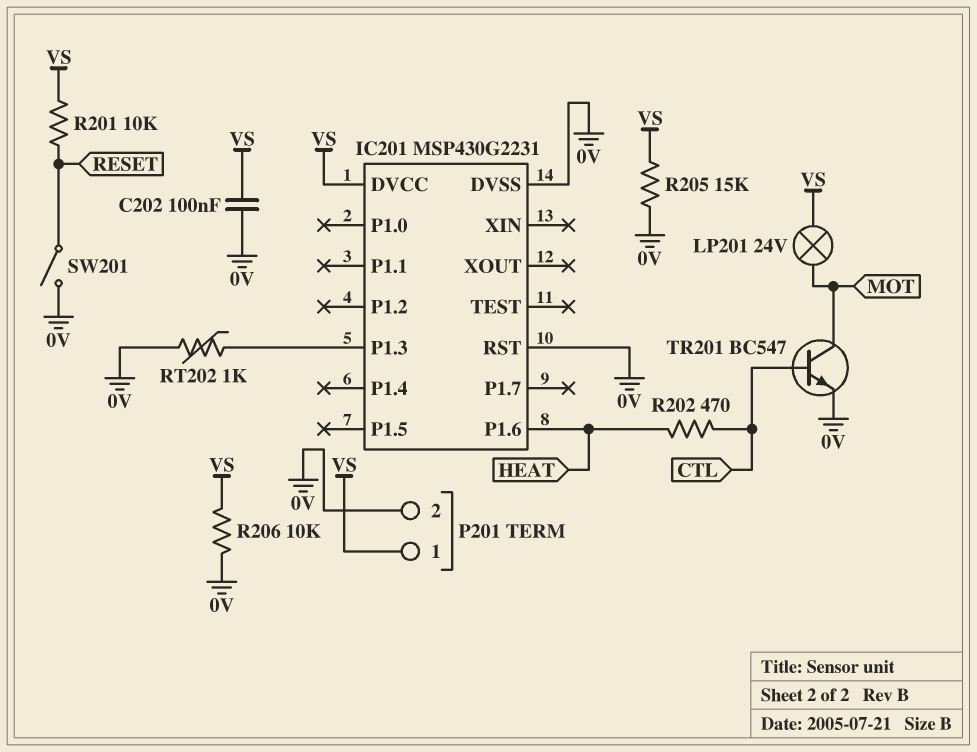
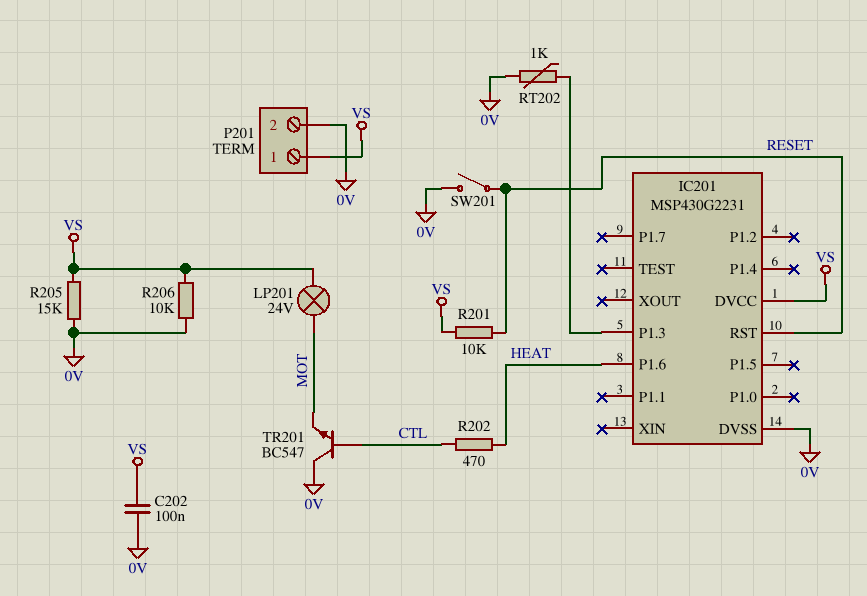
IC201 pin RST: 0V -> RESET
TR201: NPN BC547 (B CTL, C MOT, E 0V) -> NPN BC547 (B CTL, C 0V, E MOT)

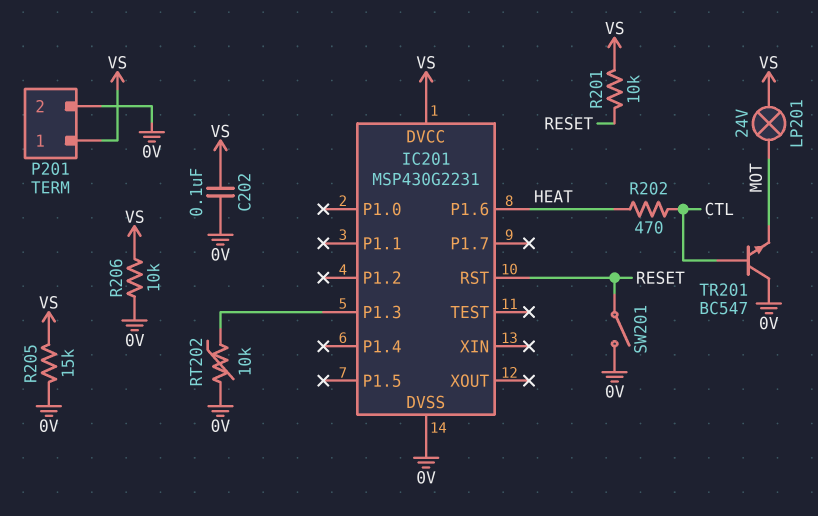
RT202: 1k (0V, IC201/P1.3) -> 10k (0V, IC201/P1.3)

